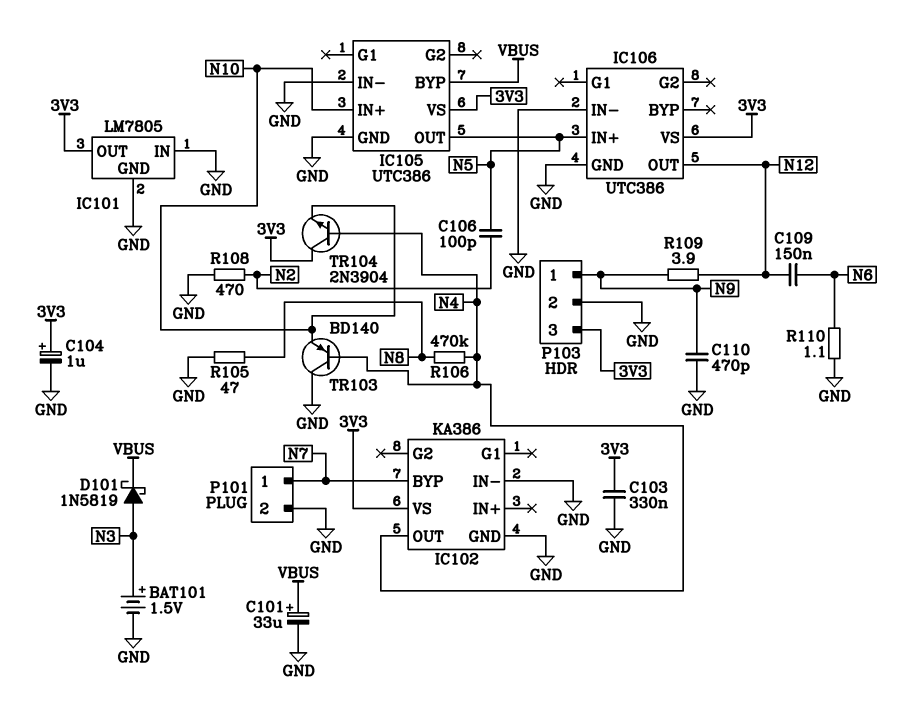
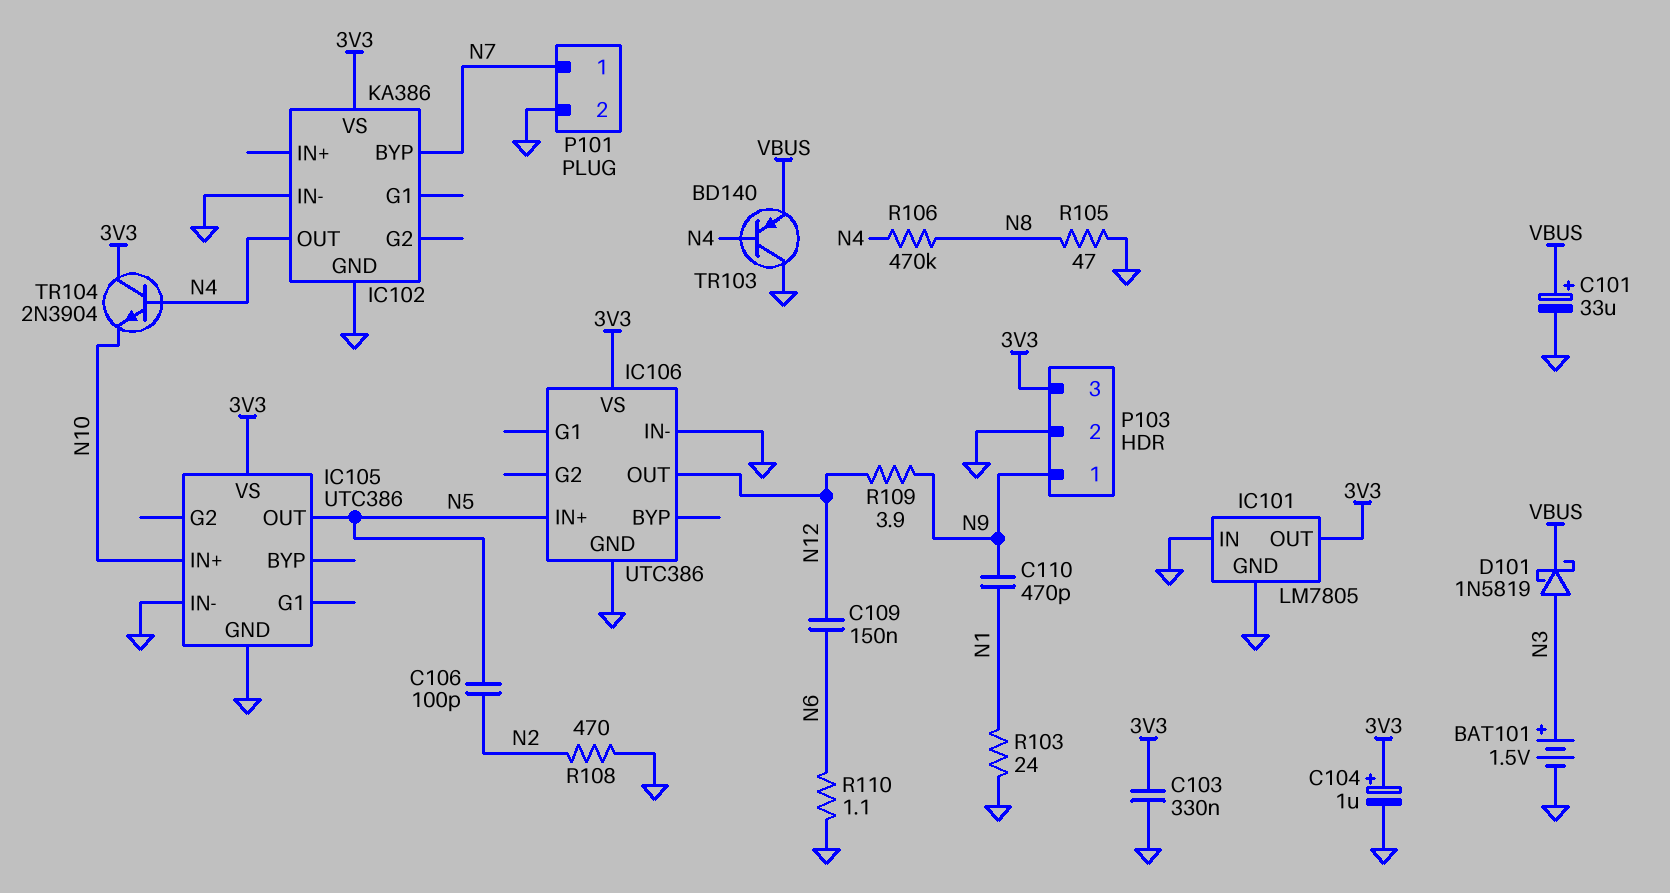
C110: 470pF (GND, N9) -> 470pF (N1, N9)
IC105 pin BYP: VBUS -> none
R103: none -> 24 (GND, N1)
TR103: PNP BD140 (B N4, C GND, E N10) -> PNP BD140 (B N4, C GND, E VBUS)

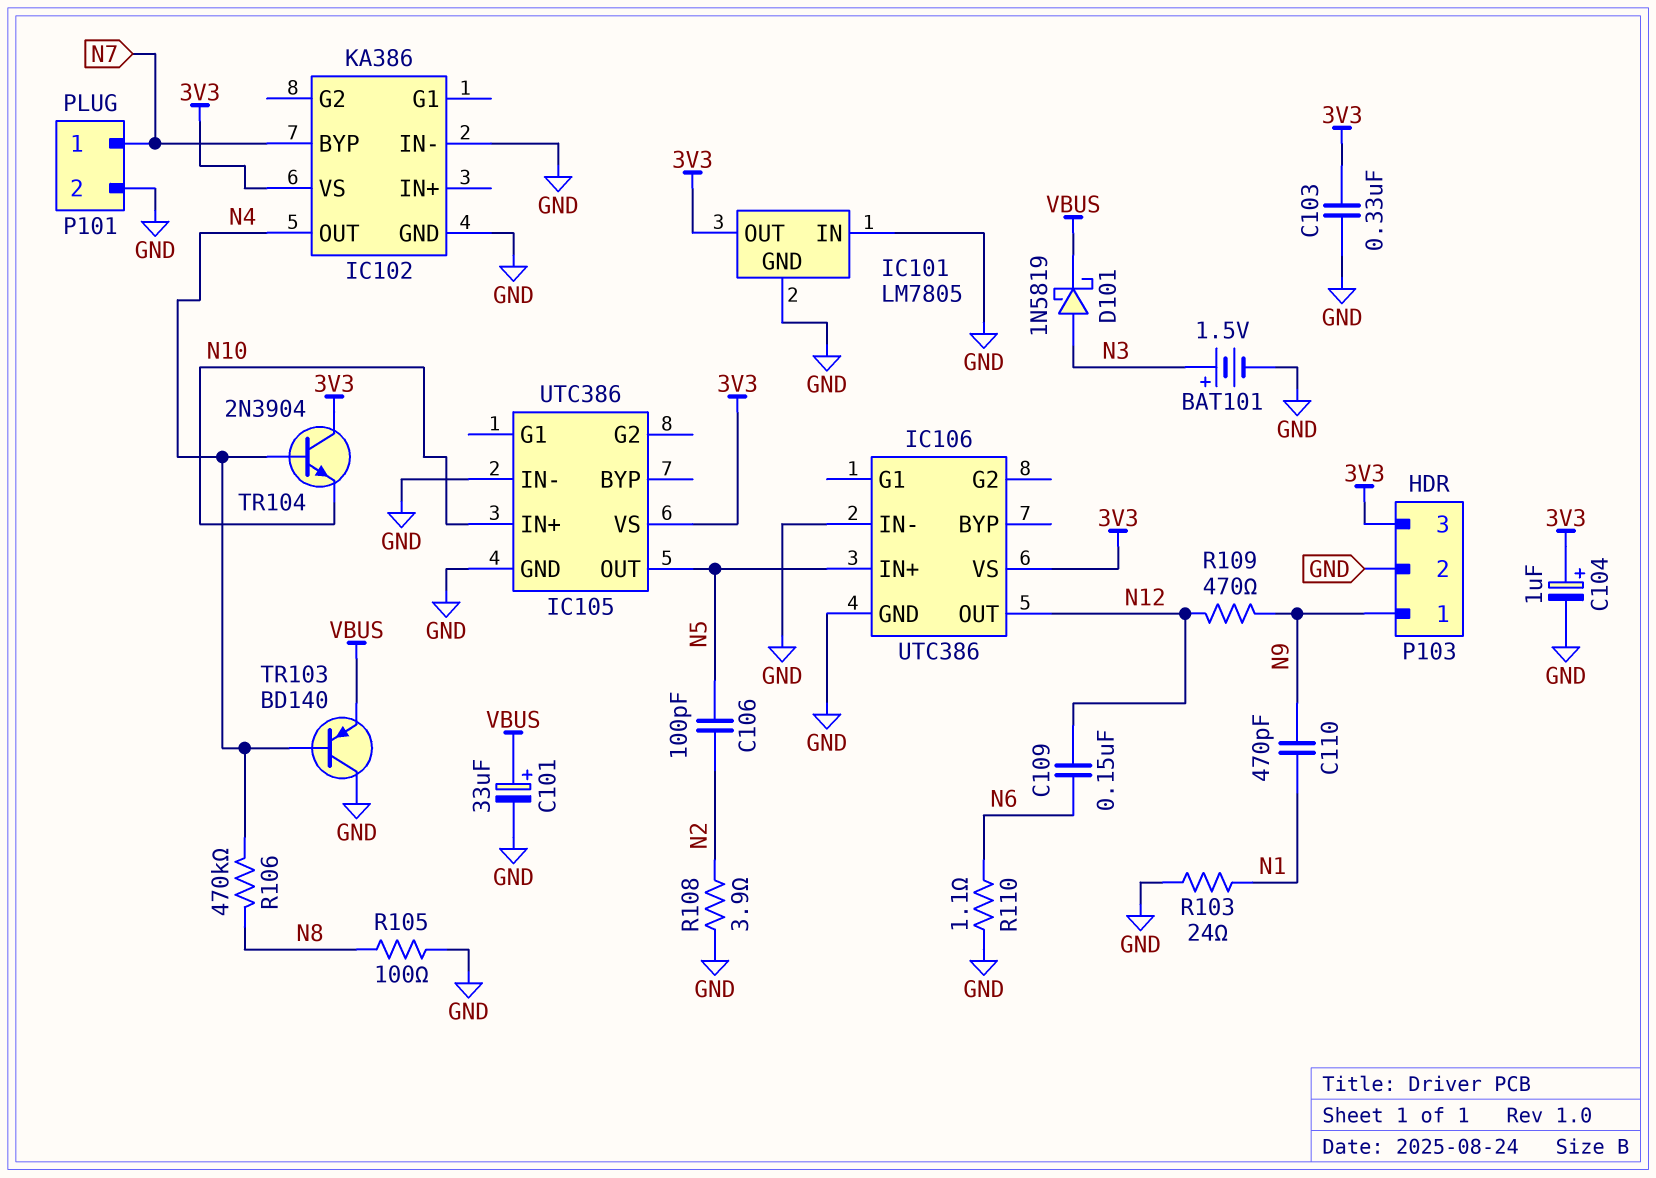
R105: 47 (GND, N8) -> 100 (GND, N8)
R108: 470 (GND, N2) -> 3.9 (GND, N2)
R109: 3.9 (N9, N12) -> 470 (N9, N12)

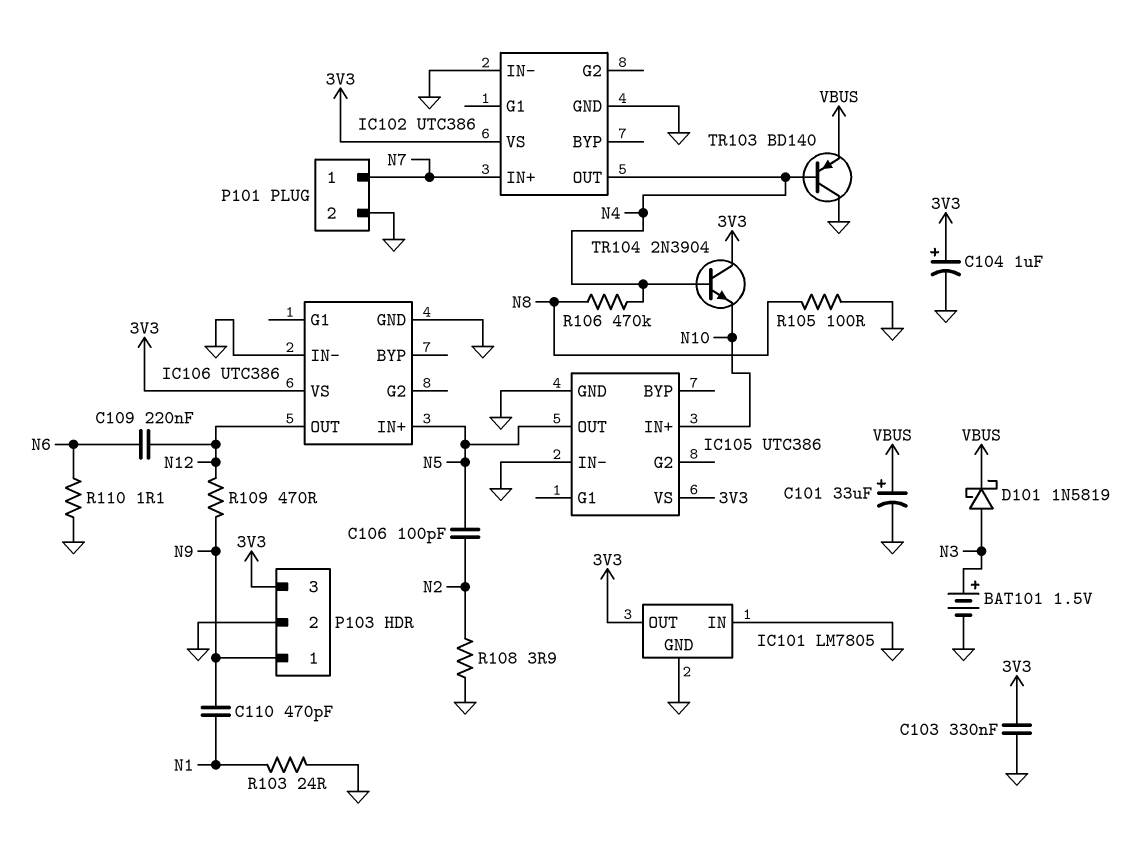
C109: 150nF (N6, N12) -> 220nF (N6, N12)
IC102: KA386 -> UTC386
IC102 pin BYP: N7 -> none
IC102 pin IN+: none -> N7

